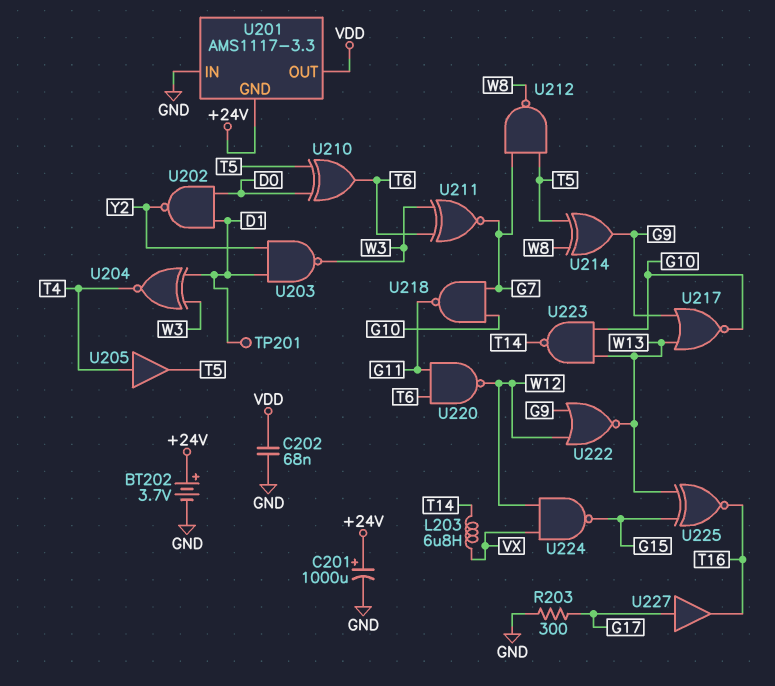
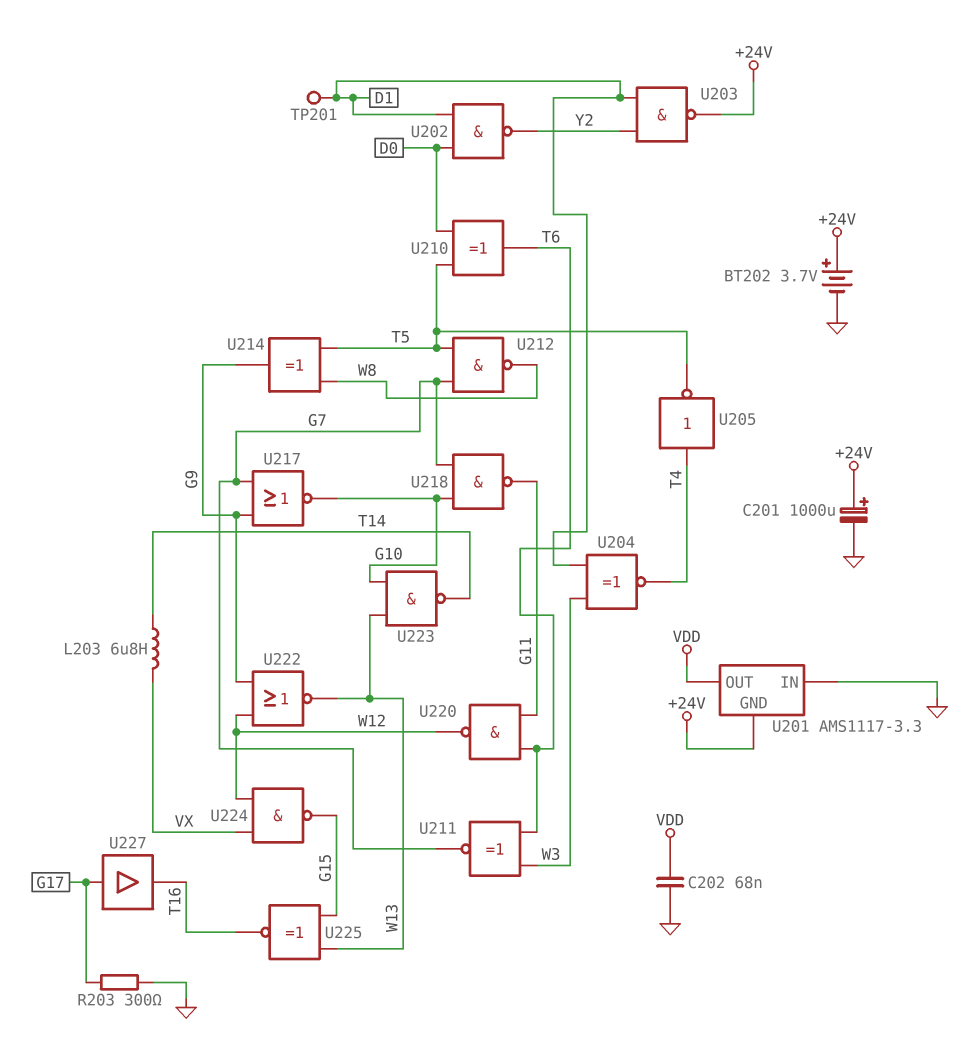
U203: NAND (in D1, in Y2, out W3) -> NAND (in D1, in Y2, out +24V)
U205: buffer (in T4, out T5) -> NOT (in T4, out T5)
U217: NOR (in G9, in W13, out G10) -> NOR (in G7, in G9, out G10)

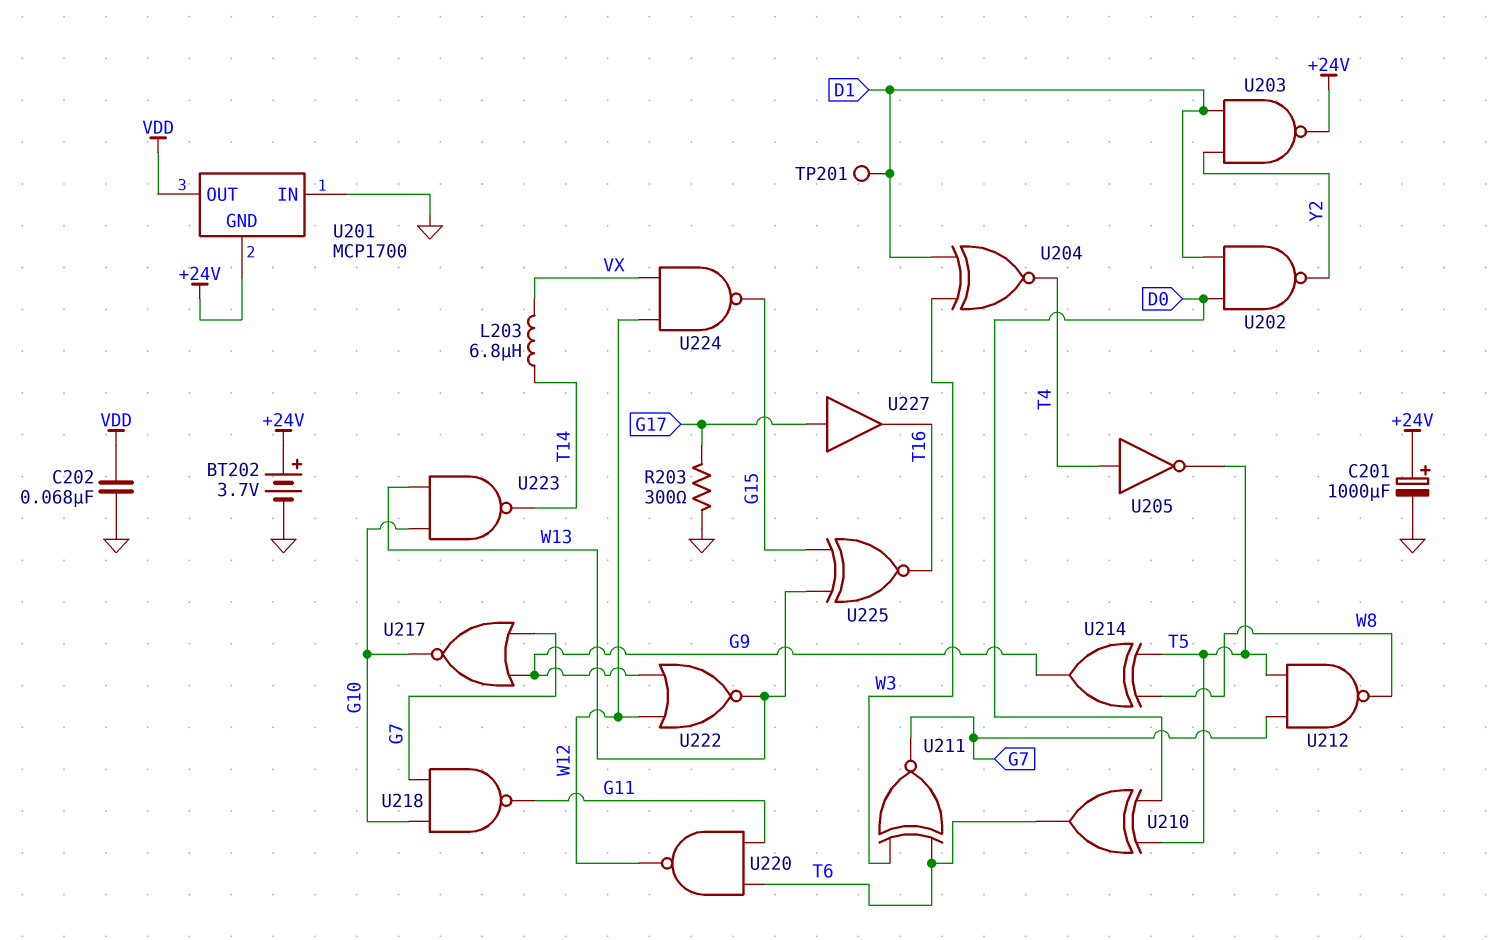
U201: AMS1117-3.3 -> MCP1700

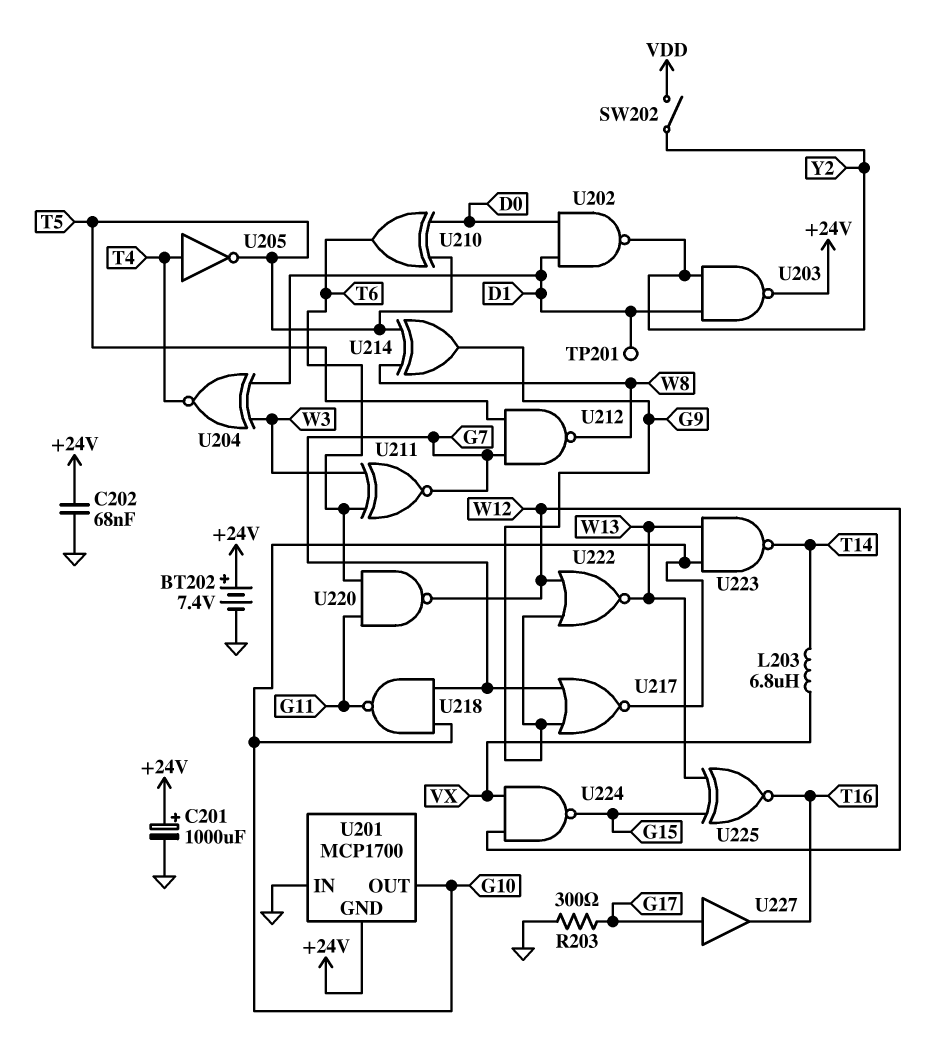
BT202: 3.7V (plus +24V, minus GND) -> 7.4V (plus +24V, minus GND)
C202: 68nF (GND, VDD) -> 68nF (+24V, GND)
SW202: none -> switch (VDD, Y2)
U201 pin OUT: VDD -> G10

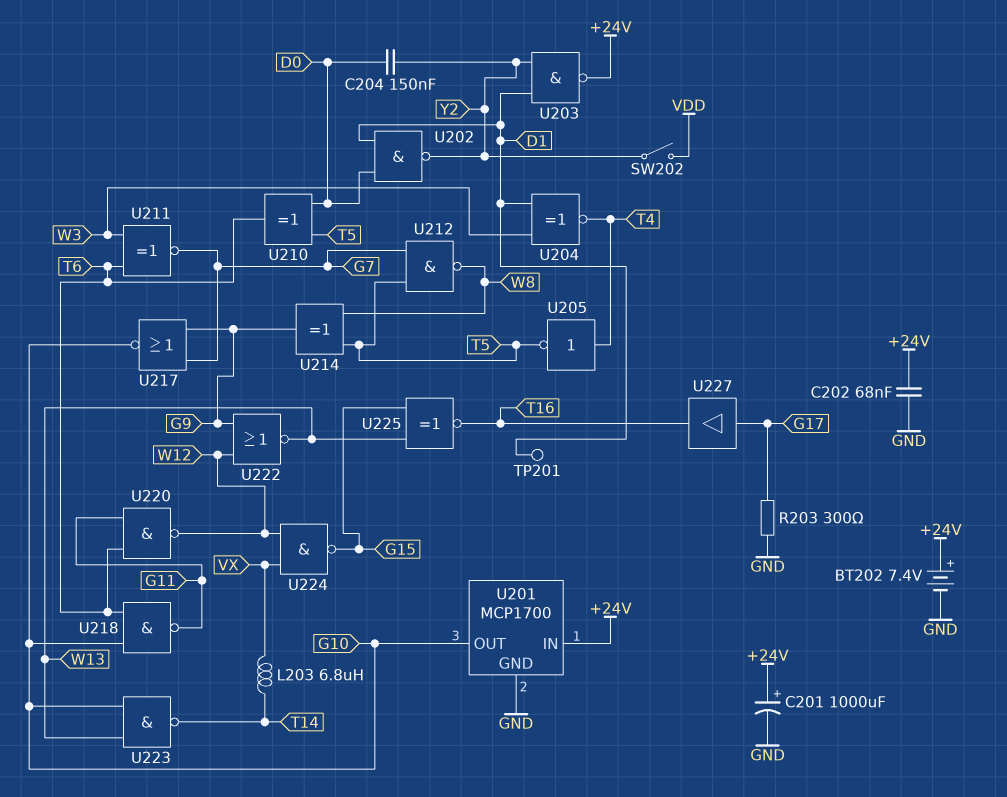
C204: none -> 150nF (D0, Y2)
U201 pin GND: +24V -> GND
U201 pin IN: GND -> +24V
U218: NAND (in G7, in G10, out G11) -> NAND (in G10, in T6, out G11)

